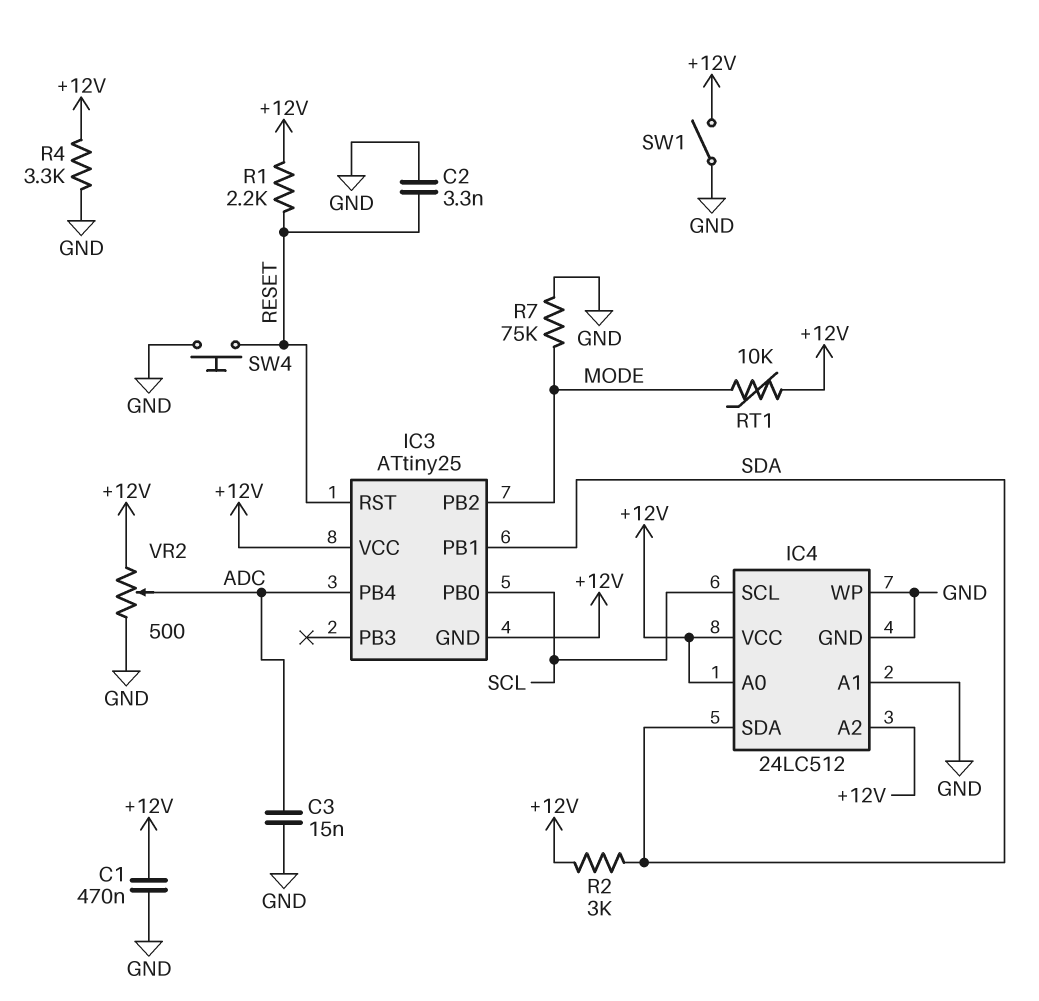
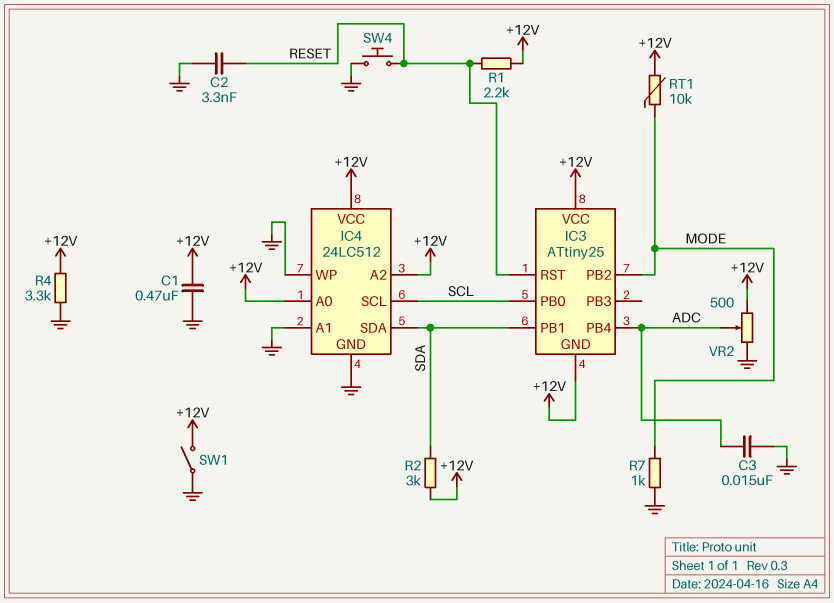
R7: 75k (GND, MODE) -> 1k (GND, MODE)

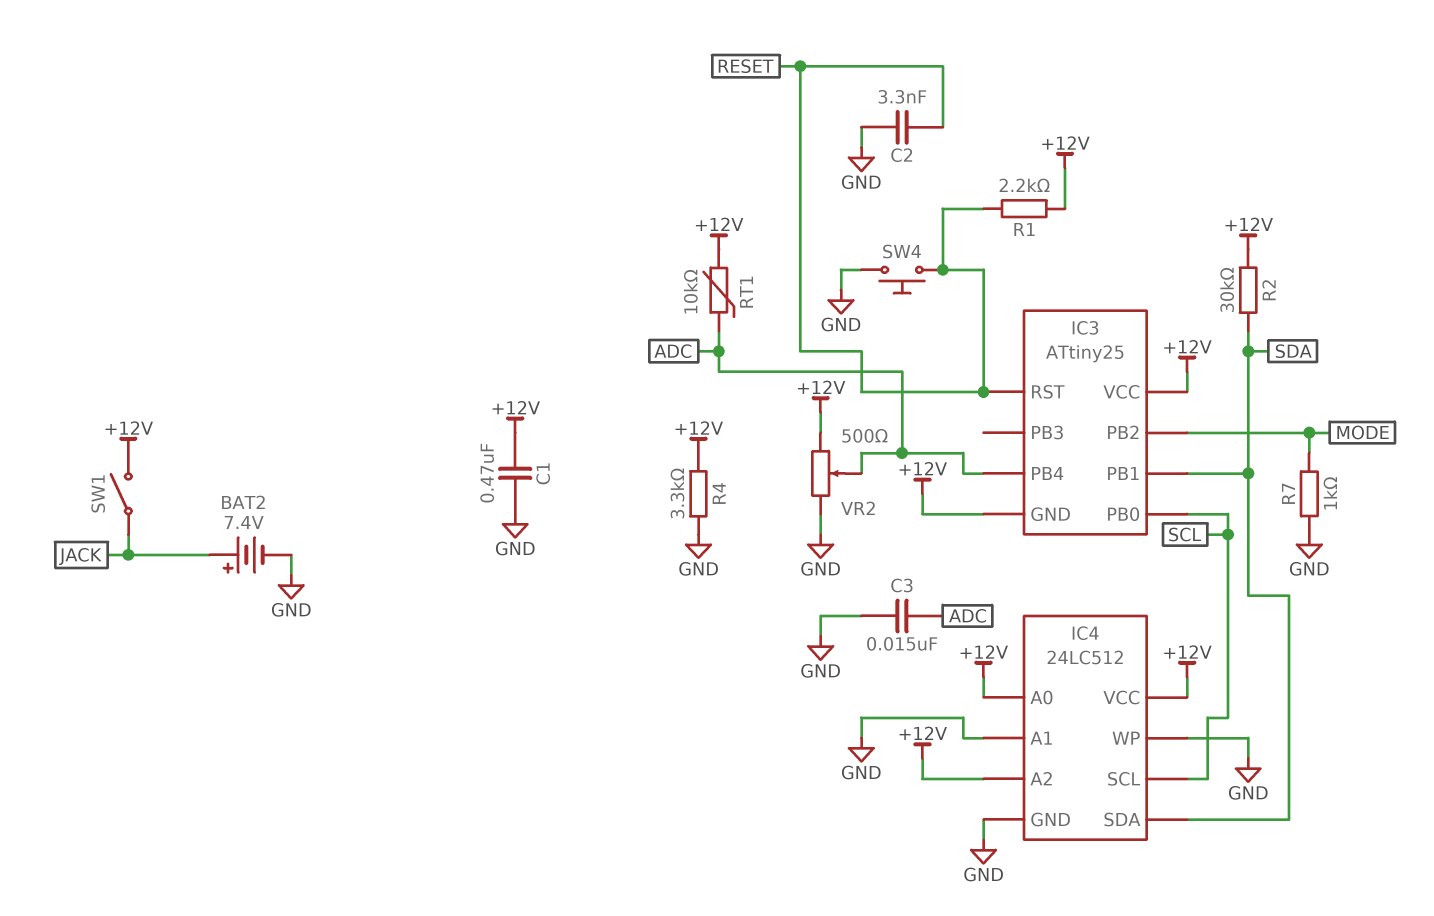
BAT2: none -> 7.4V (plus JACK, minus GND)
R2: 3k (+12V, SDA) -> 30k (+12V, SDA)
RT1: 10k (+12V, MODE) -> 10k (+12V, ADC)
SW1: switch (+12V, GND) -> switch (+12V, JACK)

